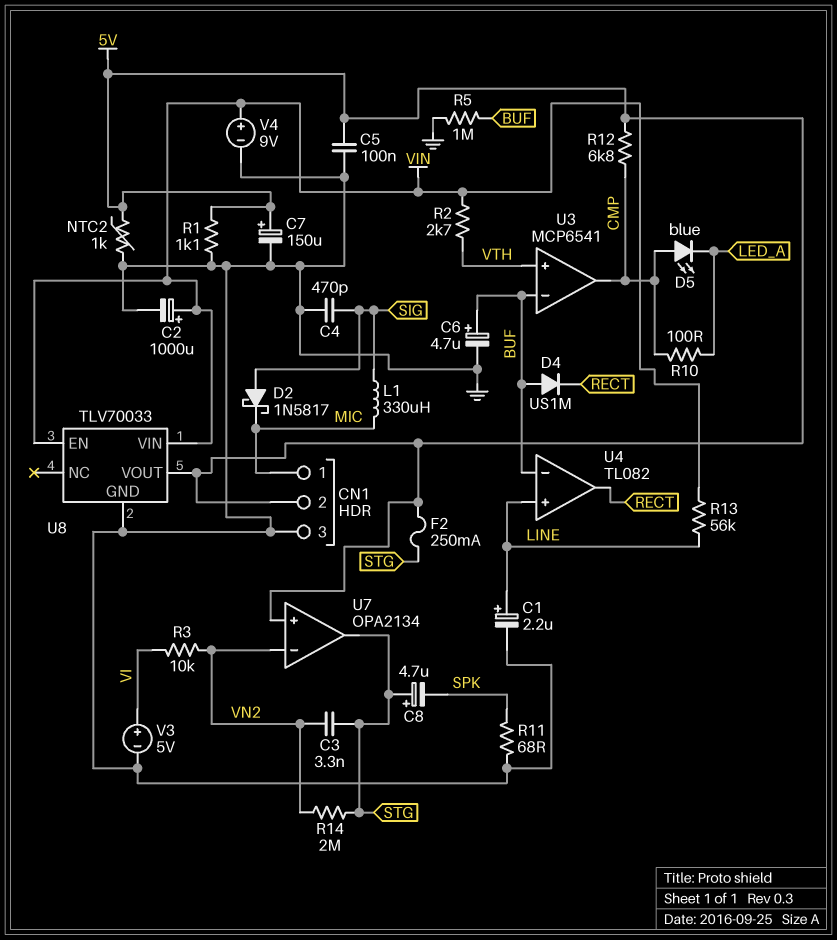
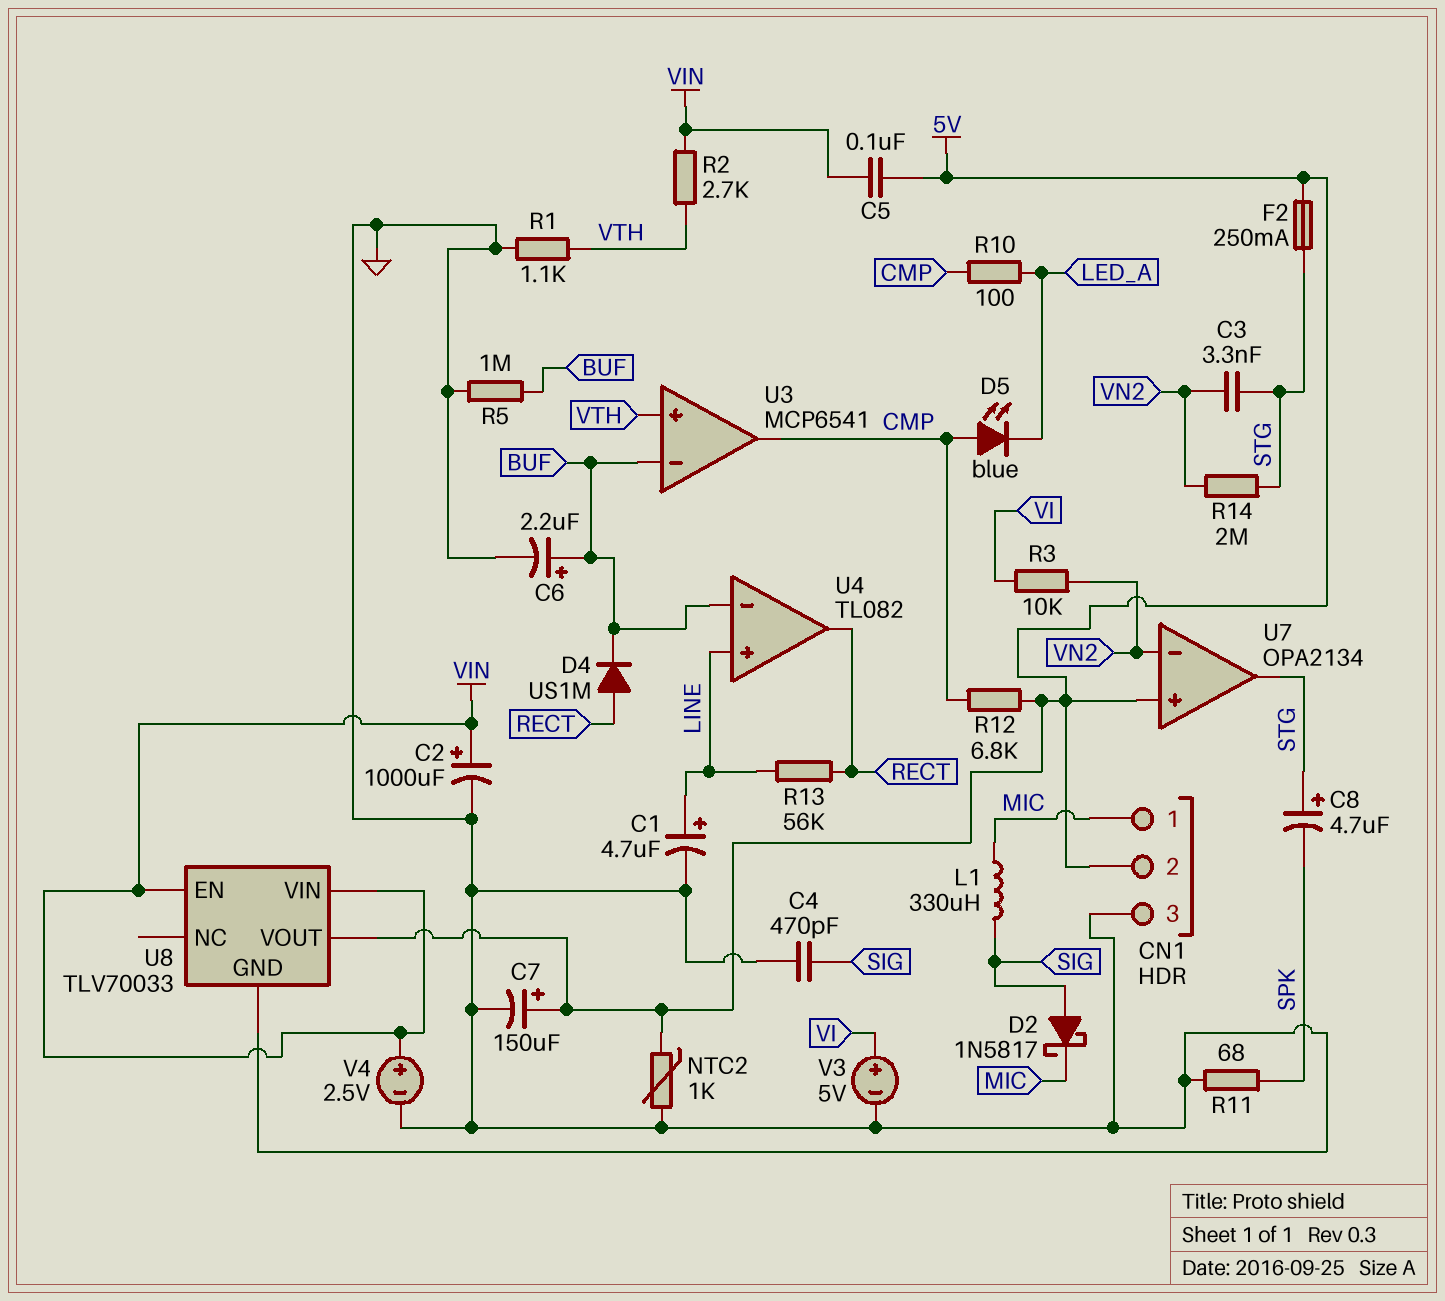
C1: 2.2uF (plus LINE, minus GND) -> 4.7uF (plus LINE, minus GND)
C5: 100nF (5V, GND) -> 100nF (5V, VIN)
C6: 4.7uF (plus BUF, minus GND) -> 2.2uF (plus BUF, minus GND)
D4: diode US1M (A BUF, K RECT) -> diode US1M (A RECT, K BUF)
R1: 1.1k (5V, GND) -> 1.1k (GND, VTH)
R13: 56k (LINE, VIN) -> 56k (LINE, RECT)
V4: 9V (plus VIN, minus GND) -> 2.5V (plus VIN, minus GND)

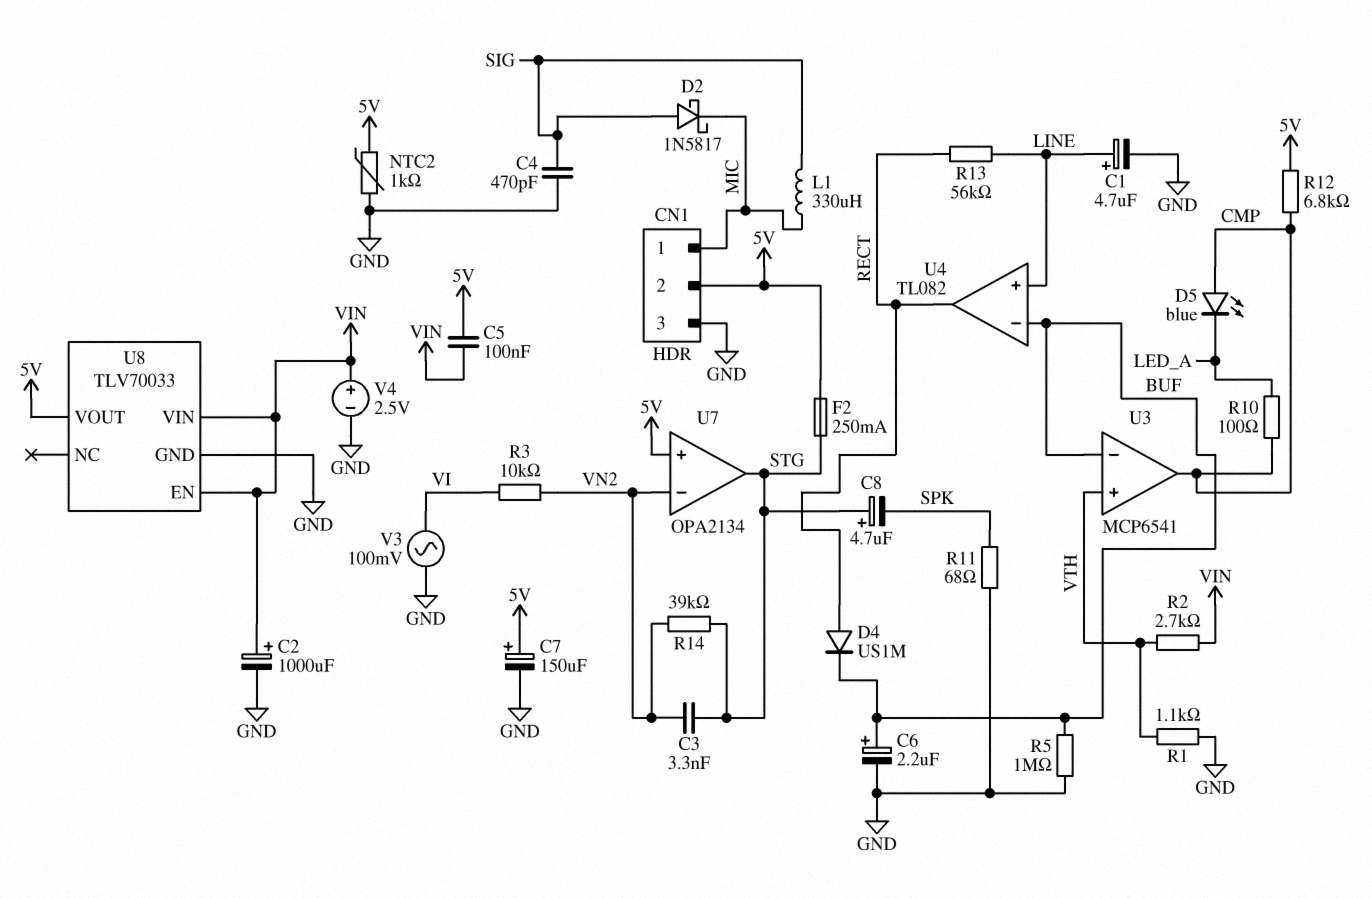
R14: 2M (STG, VN2) -> 39k (STG, VN2)
V3: 5V (plus VI, minus GND) -> AC 100mV (GND, VI)

